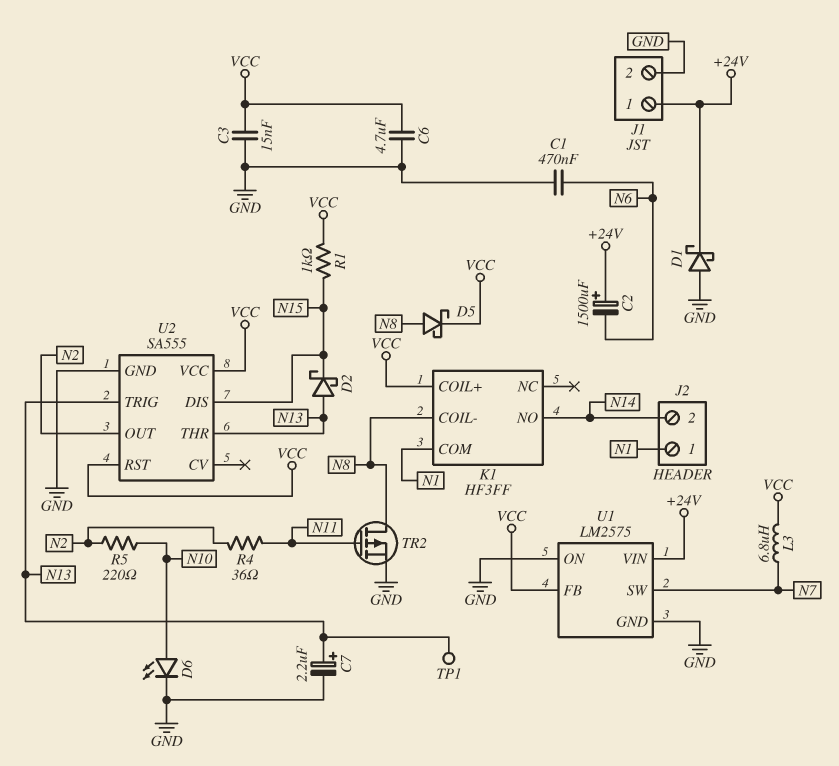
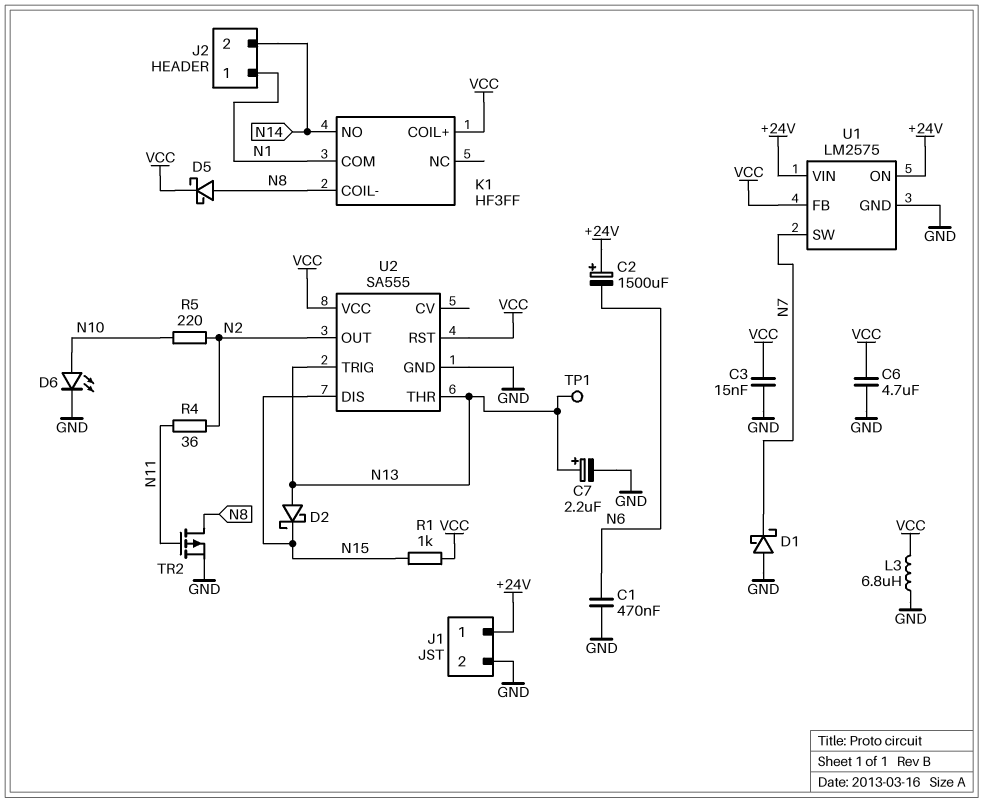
D1: schottky (A GND, K +24V) -> schottky (A GND, K N7)
L3: 6.8uH (N7, VCC) -> 6.8uH (GND, VCC)
U1 pin ON: GND -> +24V

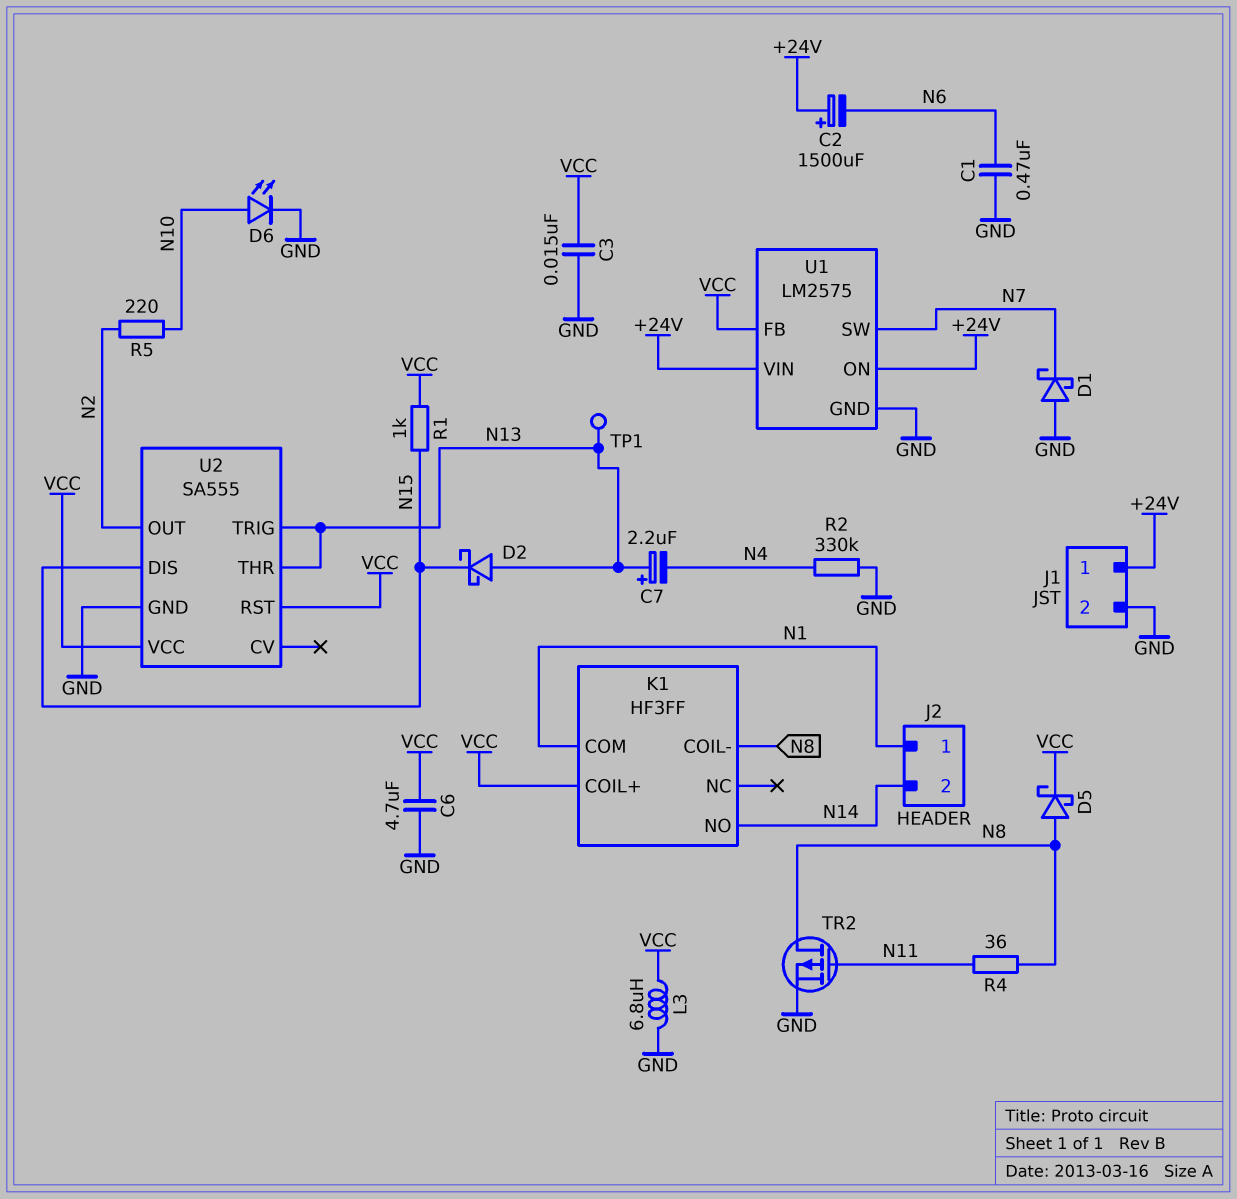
C7: 2.2uF (plus N13, minus GND) -> 2.2uF (plus N13, minus N4)
R2: none -> 330k (GND, N4)
R4: 36 (N2, N11) -> 36 (N8, N11)

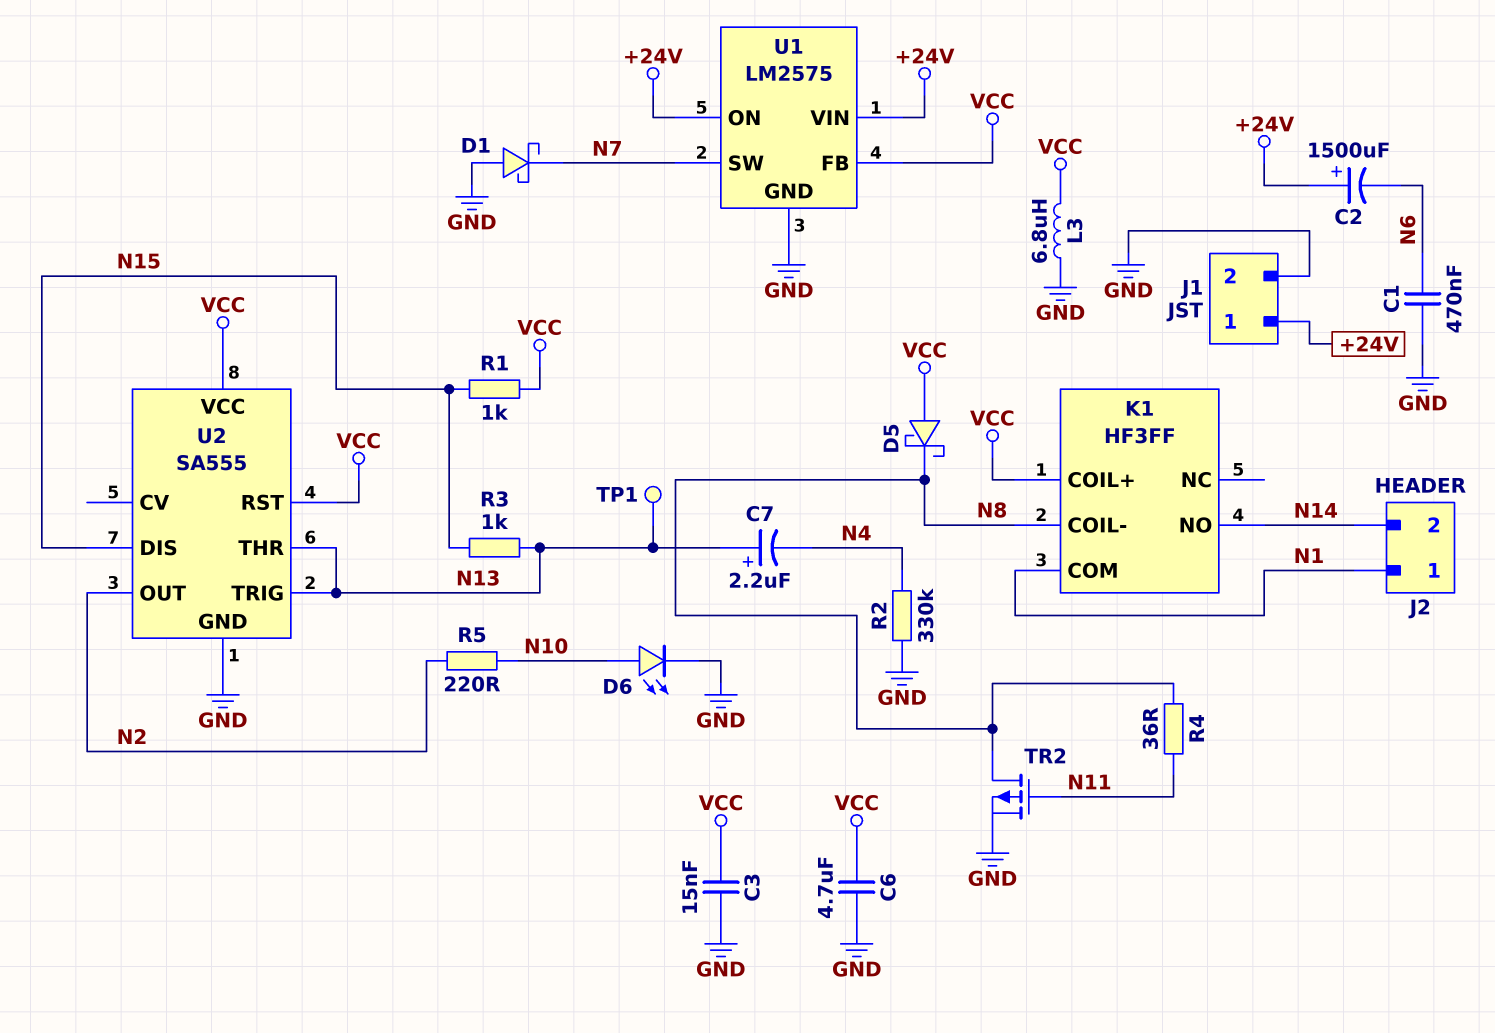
D2: schottky (A N13, K N15) -> none
D5: schottky (A N8, K VCC) -> schottky (A VCC, K N8)
R3: none -> 1k (N13, N15)

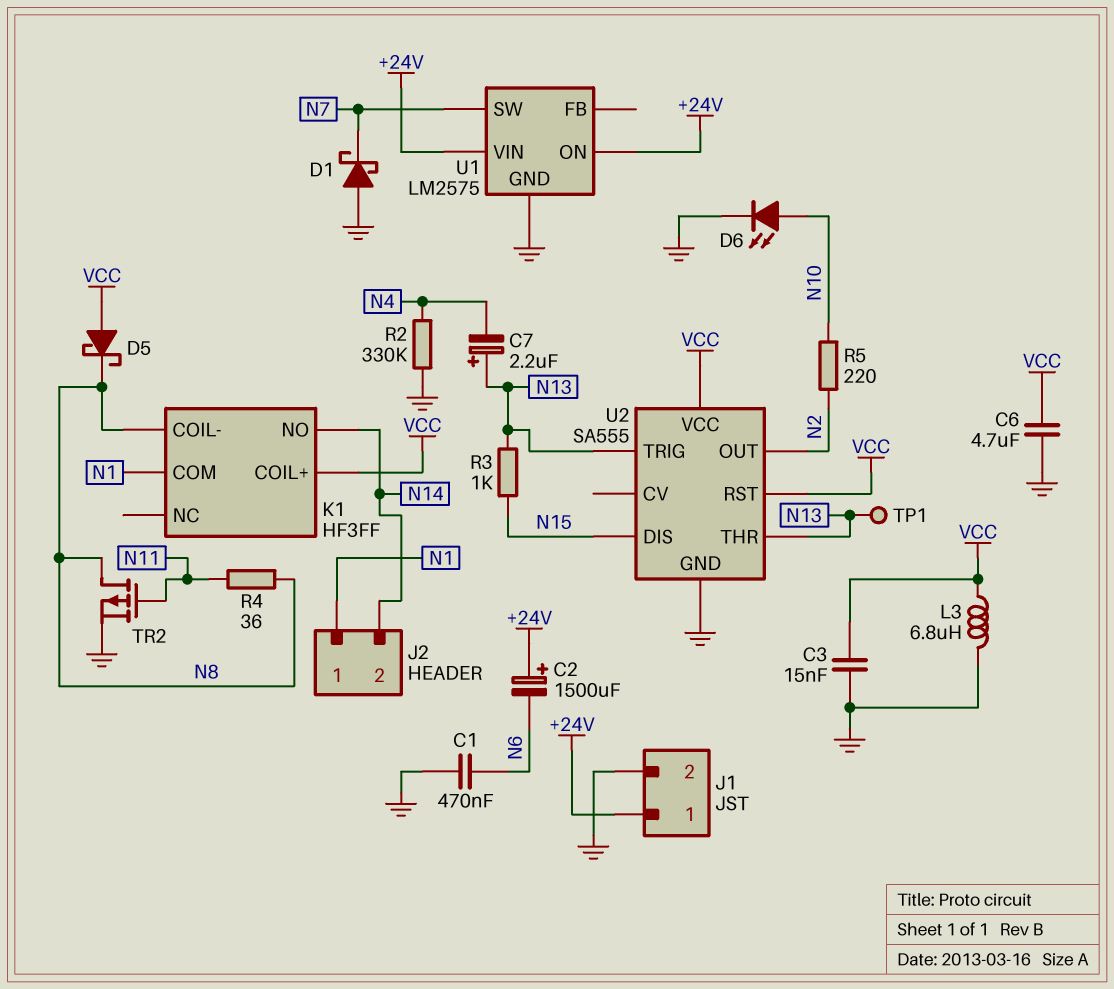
R1: 1k (N15, VCC) -> none
U1 pin FB: VCC -> none

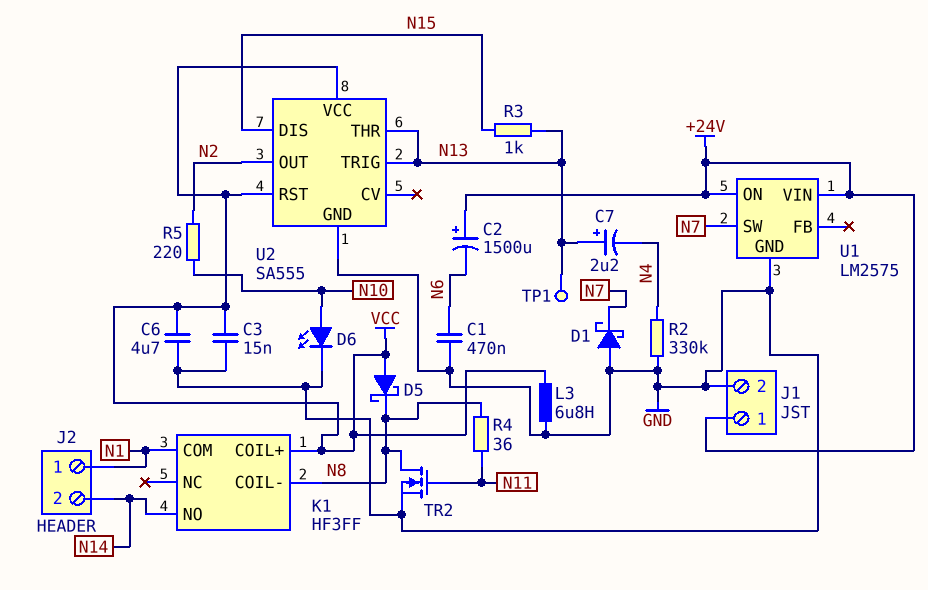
TR2: PMOS (G N11, D N8, S GND) -> NMOS (G N11, D N8, S GND)

